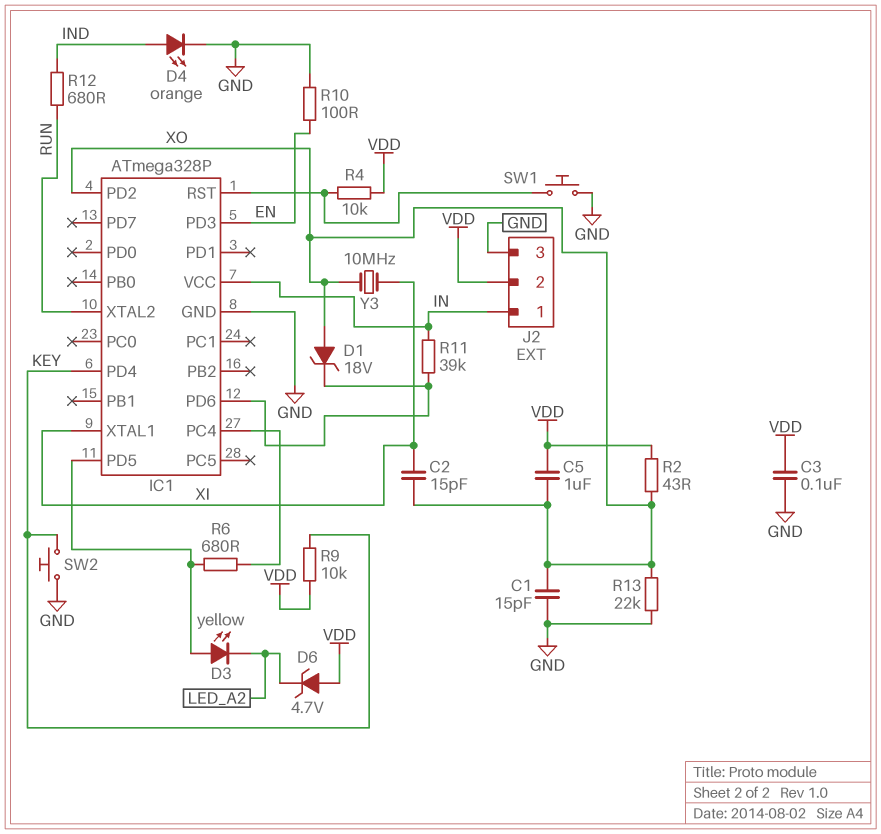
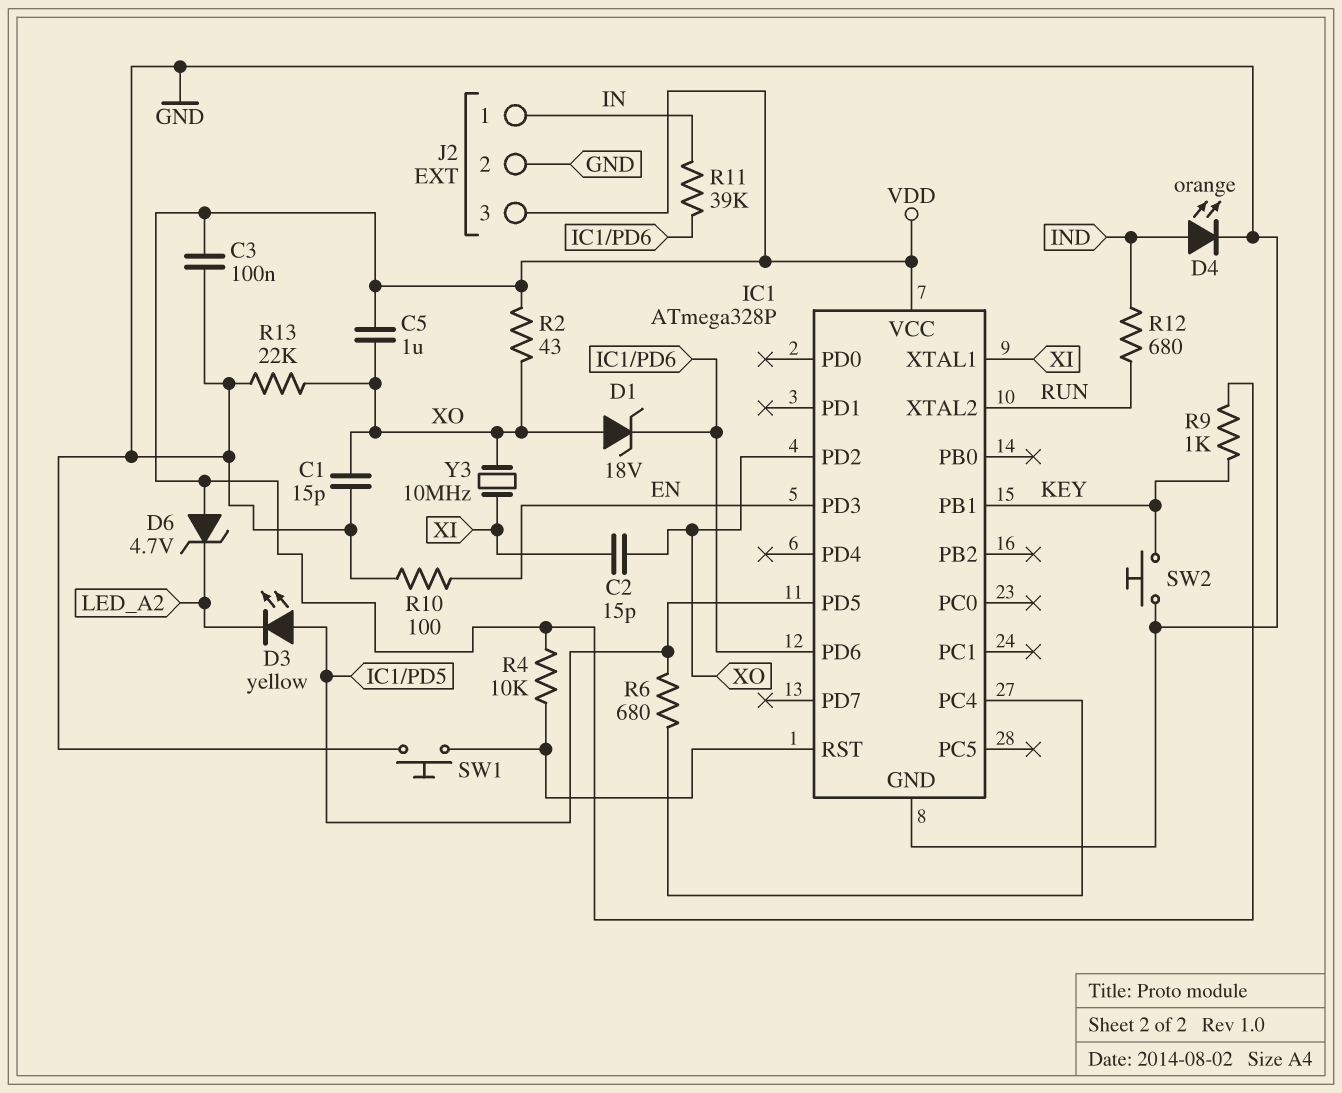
IC1 pin PB1: none -> KEY
IC1 pin PD4: KEY -> none
IC1 pin VCC: IN -> VDD
J2 pin 2: VDD -> GND
J2 pin 3: GND -> VDD
R9: 10k (KEY, VDD) -> 1k (KEY, VDD)

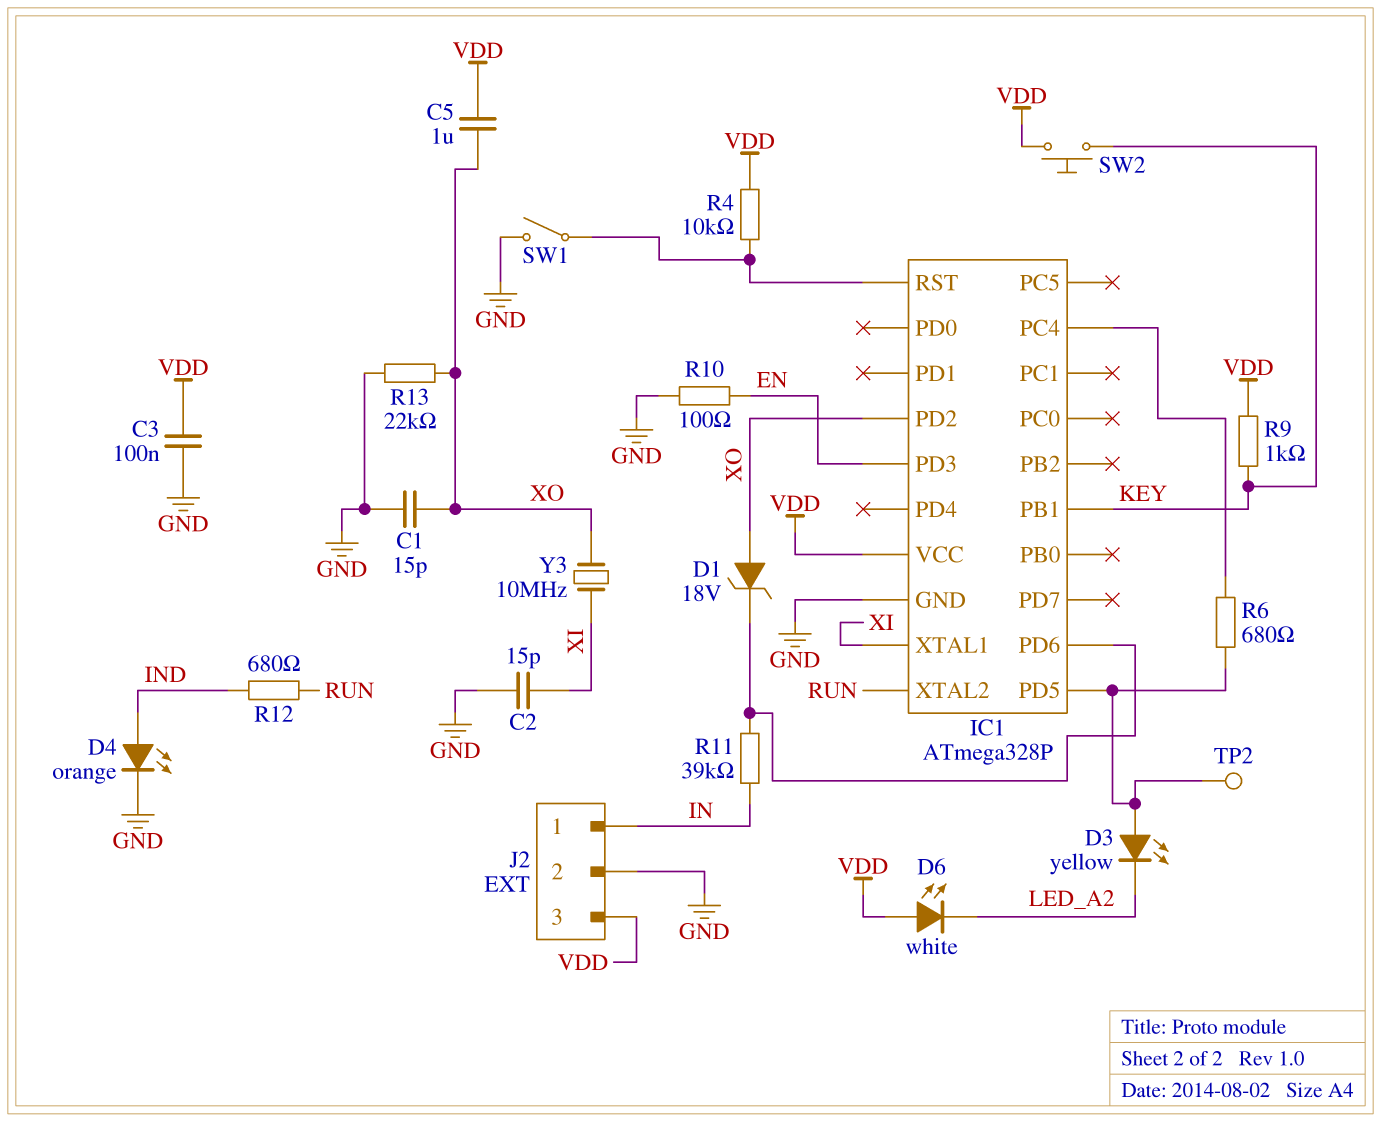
C2: 15pF (XI, XO) -> 15pF (GND, XI)
D6: zener 4.7V (A VDD, K LED_A2) -> LED white (A VDD, K LED_A2)
R2: 43 (VDD, XO) -> none
SW1: button (GND, IC1/RST) -> switch (GND, IC1/RST)
SW2: button (GND, KEY) -> button (KEY, VDD)
TP2: none -> test point (IC1/PD5)

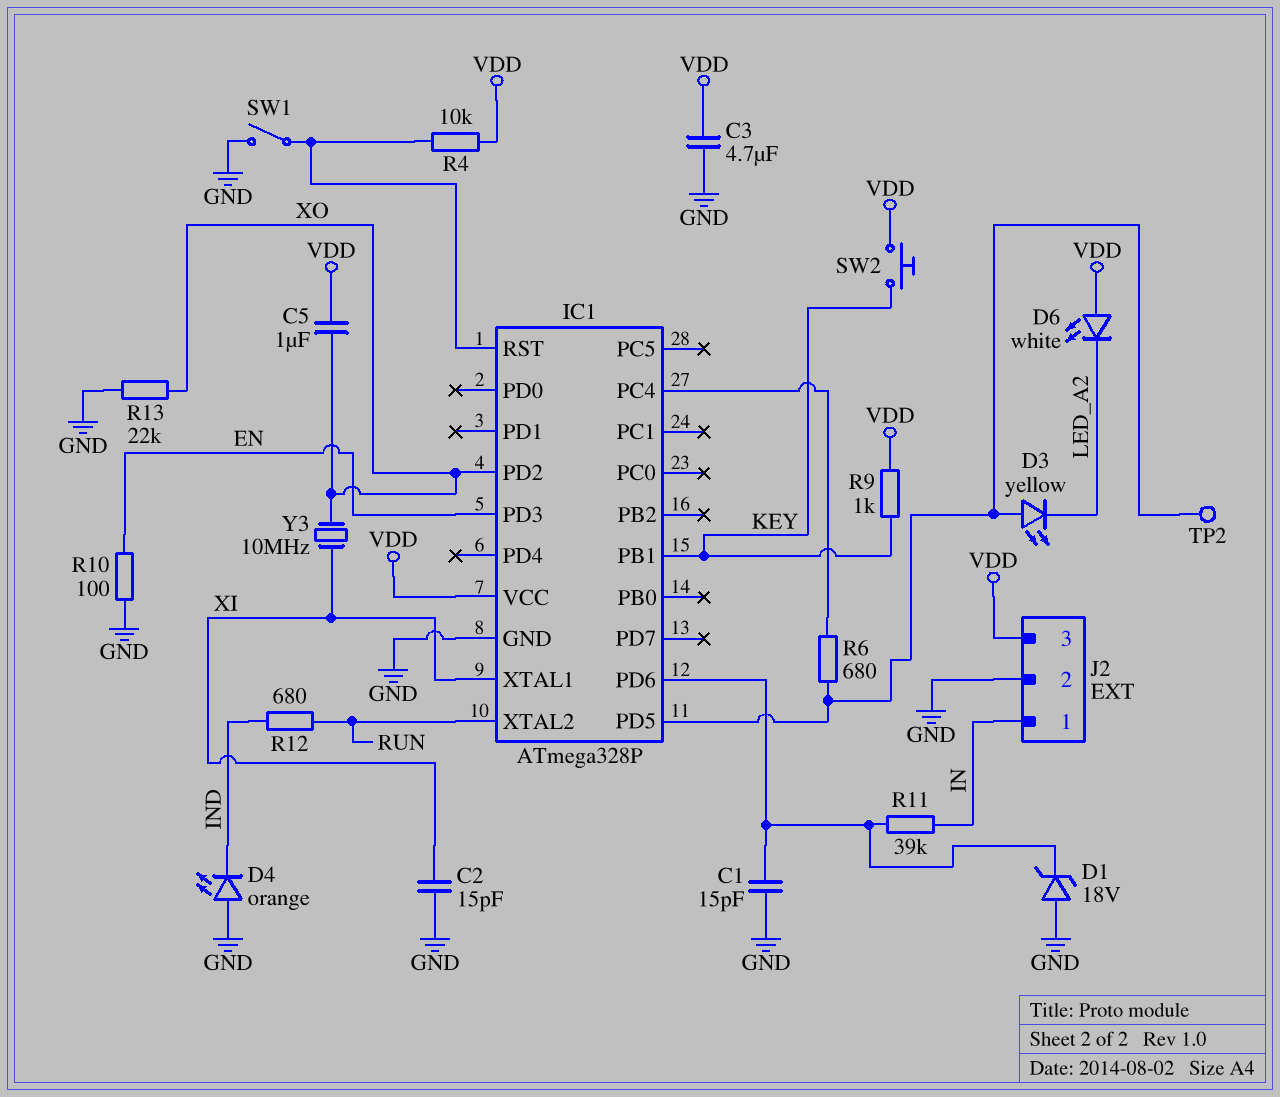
C1: 15pF (GND, XO) -> 15pF (GND, IC1/PD6)
C3: 100nF (GND, VDD) -> 4.7uF (GND, VDD)
D1: zener 18V (A XO, K IC1/PD6) -> zener 18V (A GND, K IC1/PD6)
D4: LED orange (A IND, K GND) -> LED orange (A GND, K IND)

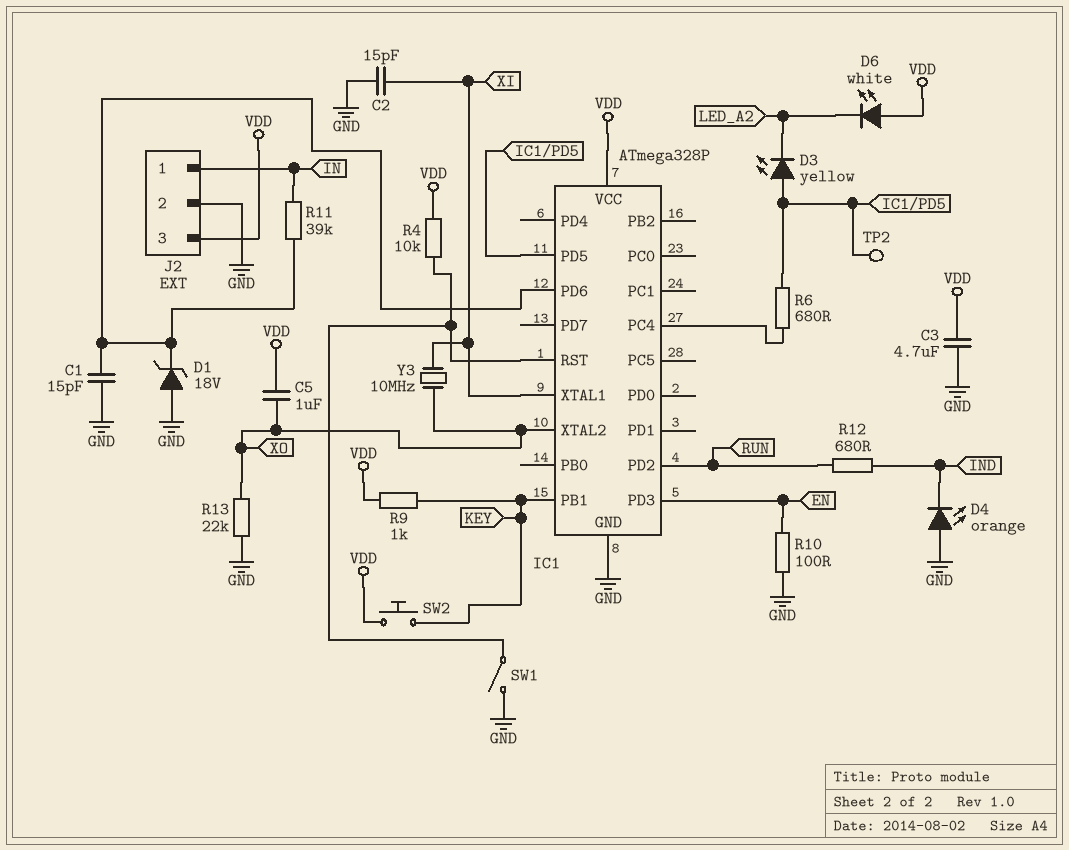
IC1 pin PD2: XO -> RUN
IC1 pin XTAL2: RUN -> XO

